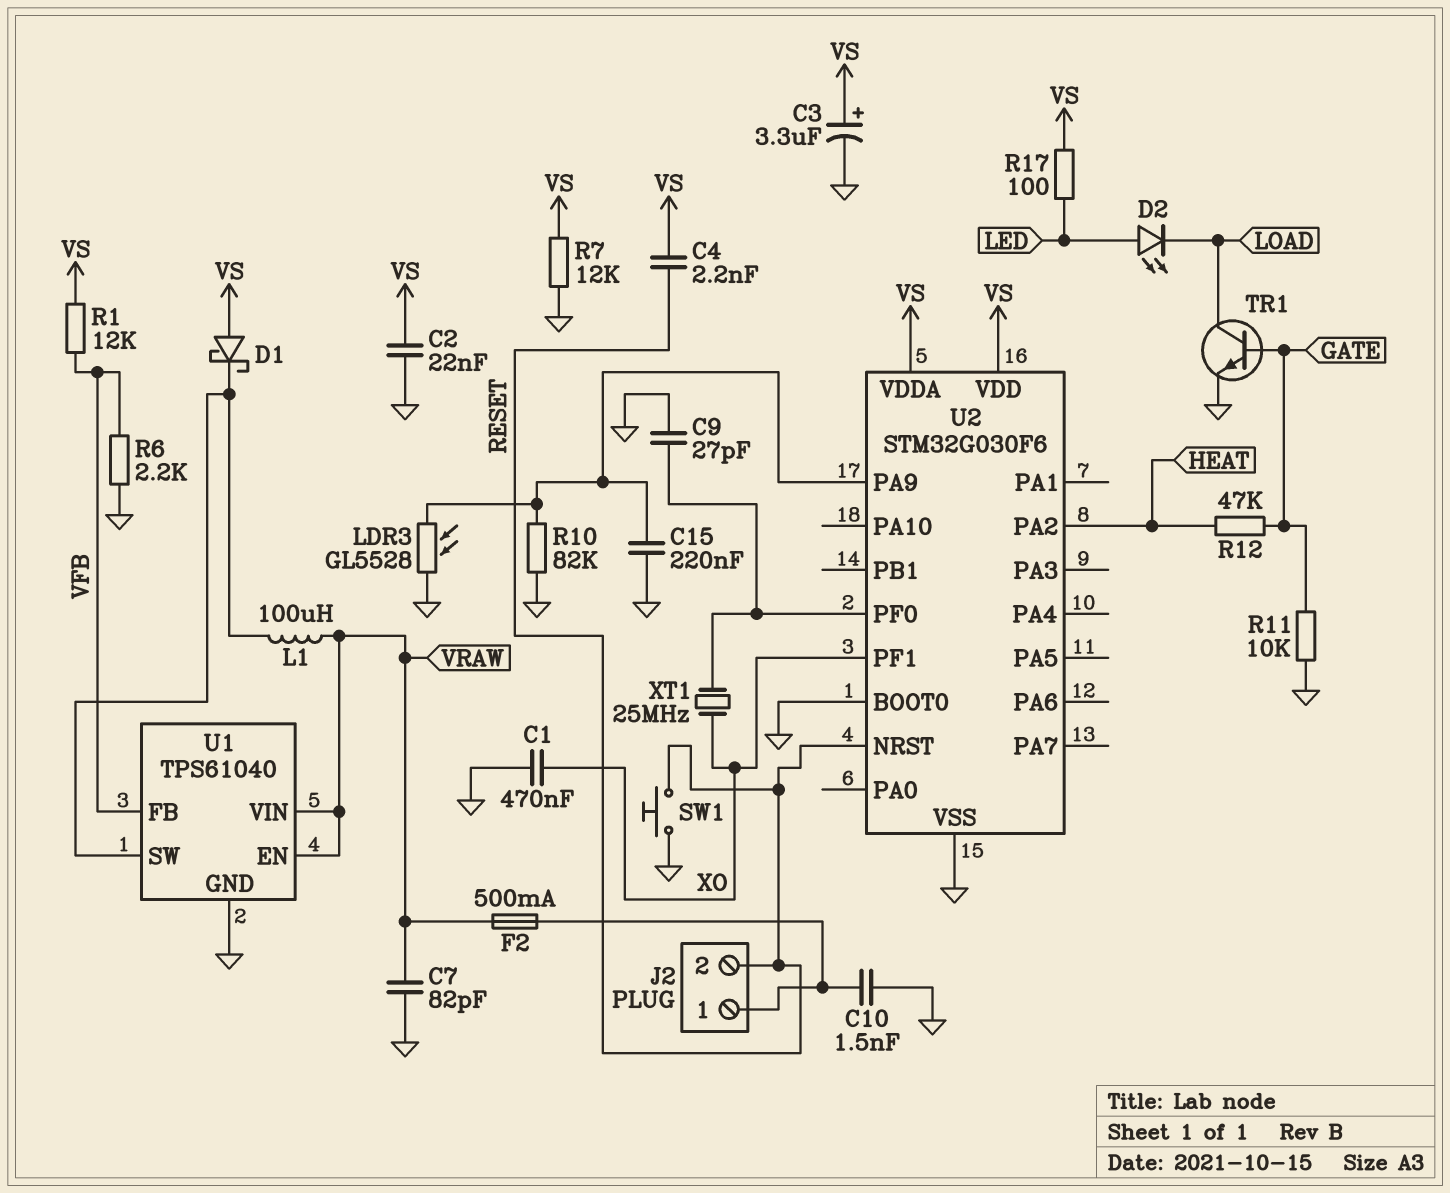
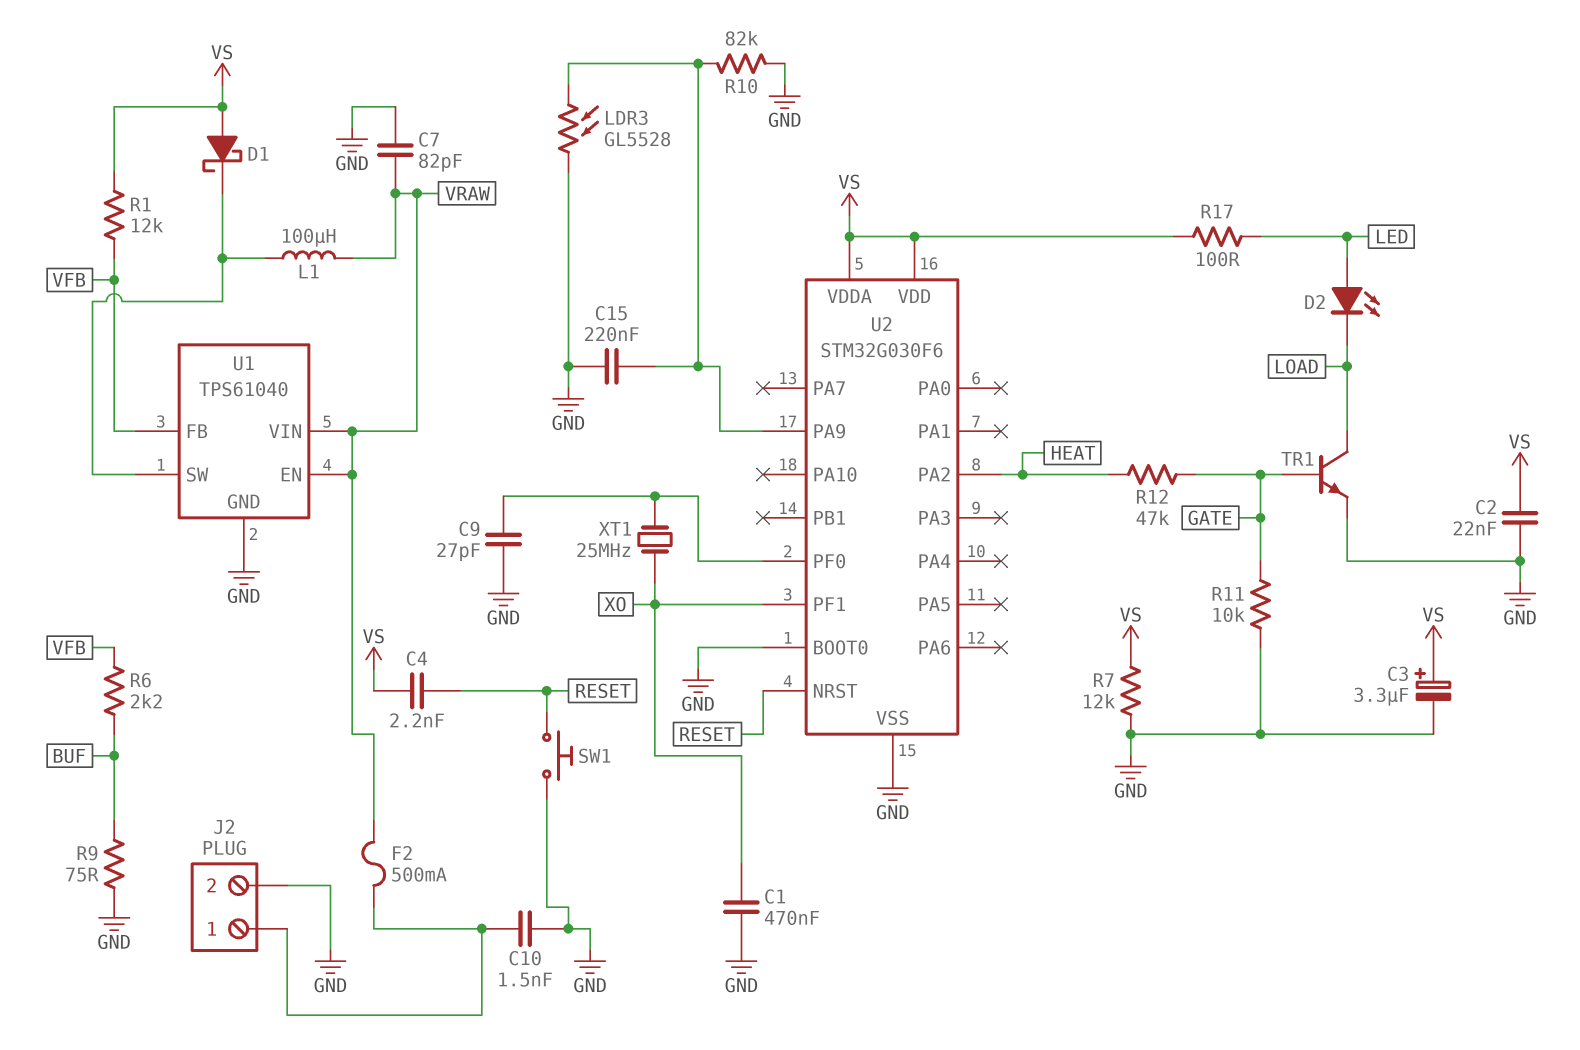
J2 pin 2: RESET -> GND
R6: 2.2k (GND, VFB) -> 2.2k (BUF, VFB)
R9: none -> 75 (BUF, GND)

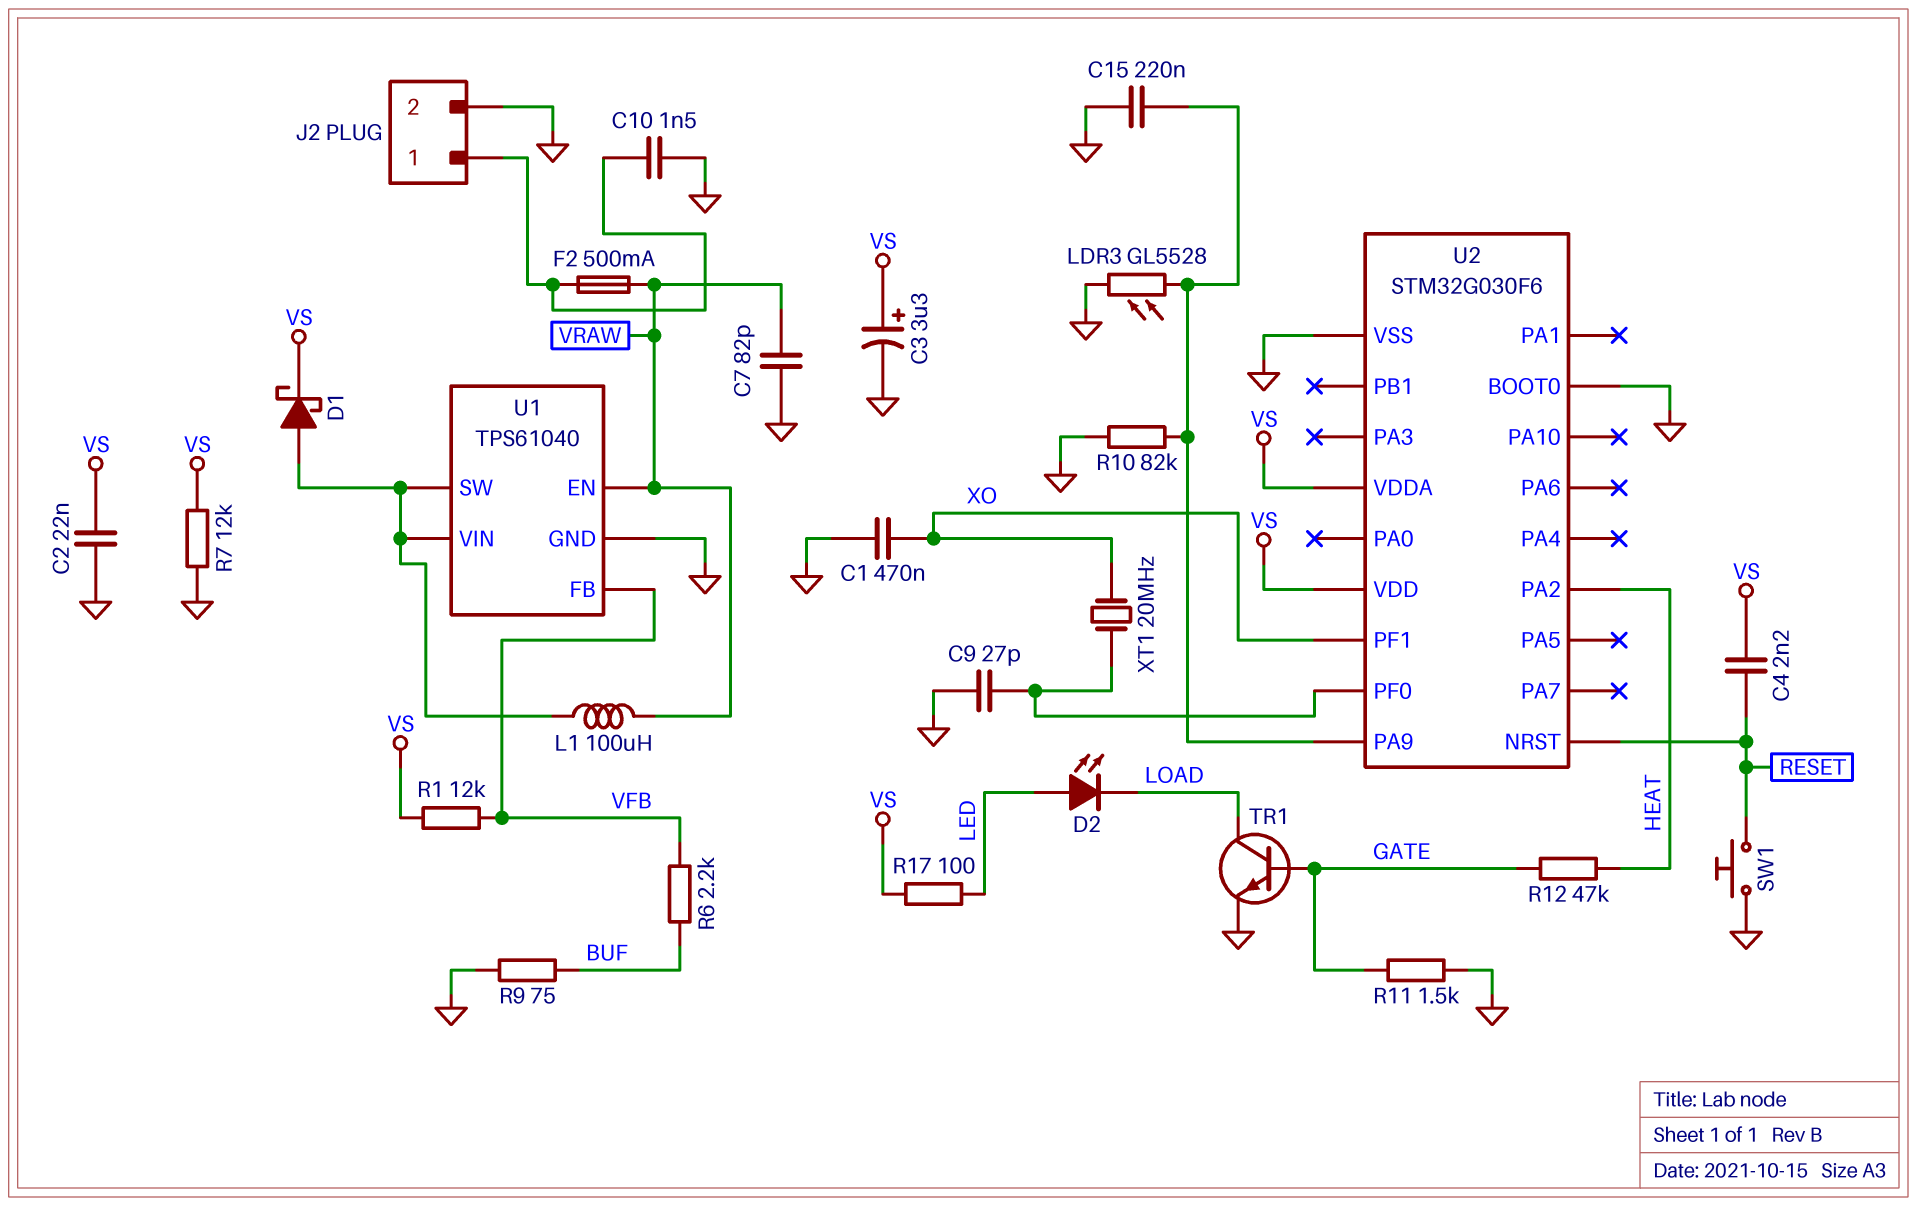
D1: schottky (A VS, K U1/SW) -> schottky (A U1/SW, K VS)
R11: 10k (GATE, GND) -> 1.5k (GATE, GND)
U1 pin VIN: VRAW -> U1/SW
XT1: 25MHz (U2/PF0, XO) -> 20MHz (U2/PF0, XO)

